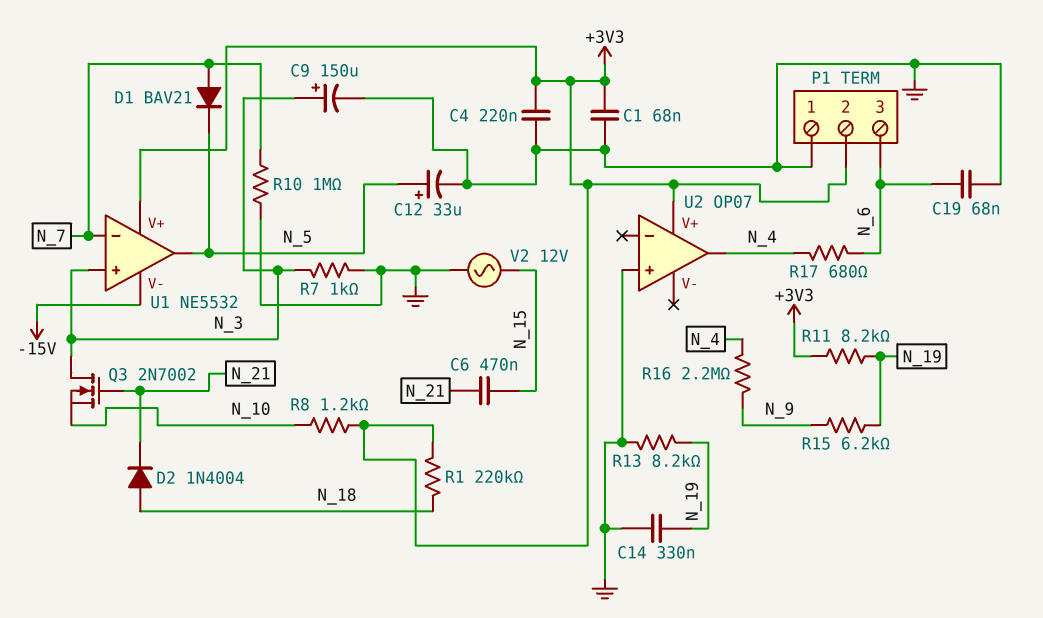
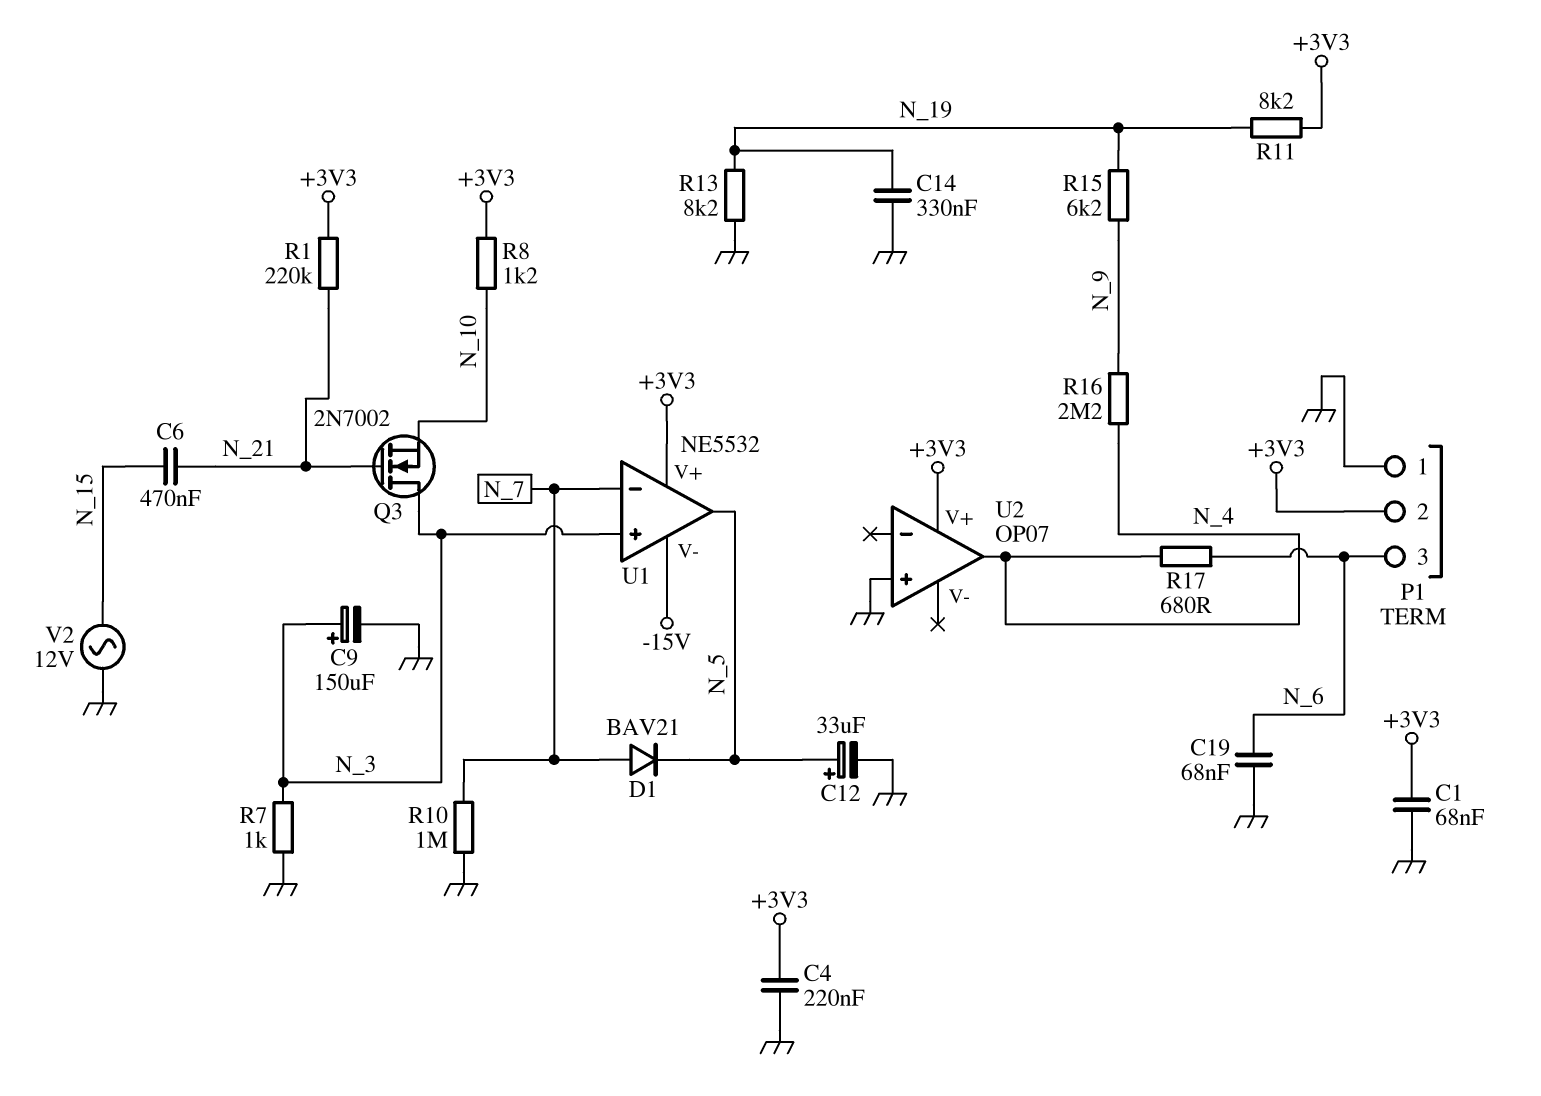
D2: diode 1N4004 (A N_18, K N_21) -> none
R1: 220k (+3V3, N_18) -> 220k (+3V3, N_21)

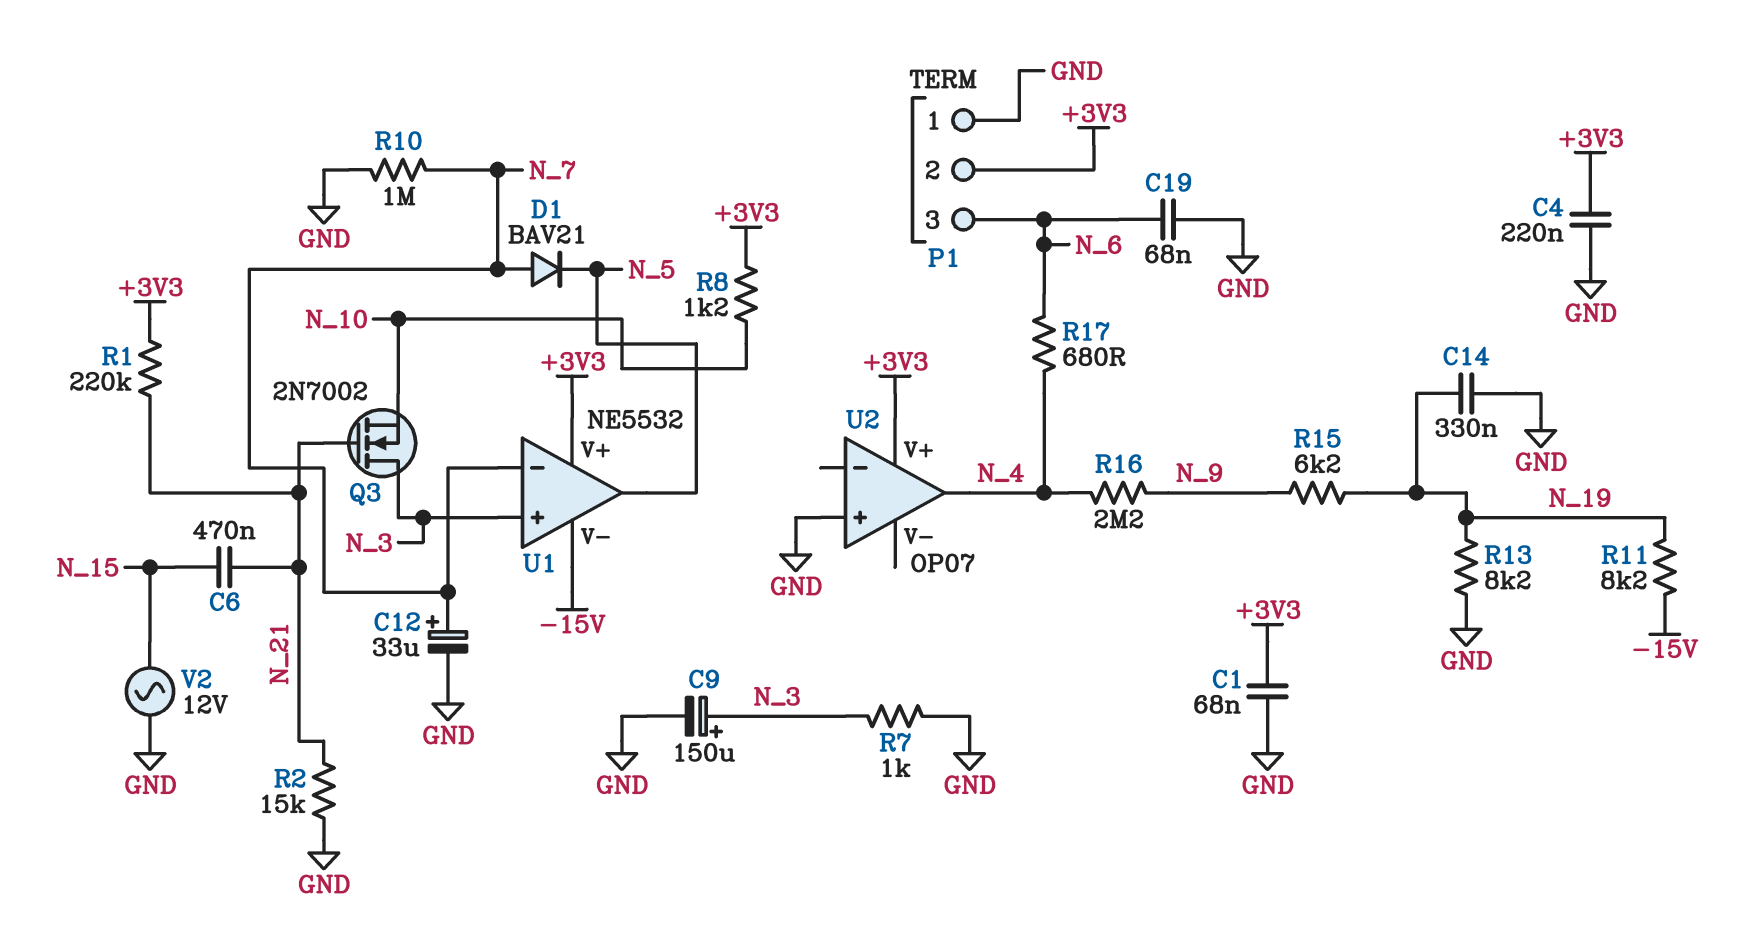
C12: 33uF (plus N_5, minus GND) -> 33uF (plus N_7, minus GND)
R2: none -> 15k (GND, N_21)
R11: 8.2k (+3V3, N_19) -> 8.2k (-15V, N_19)

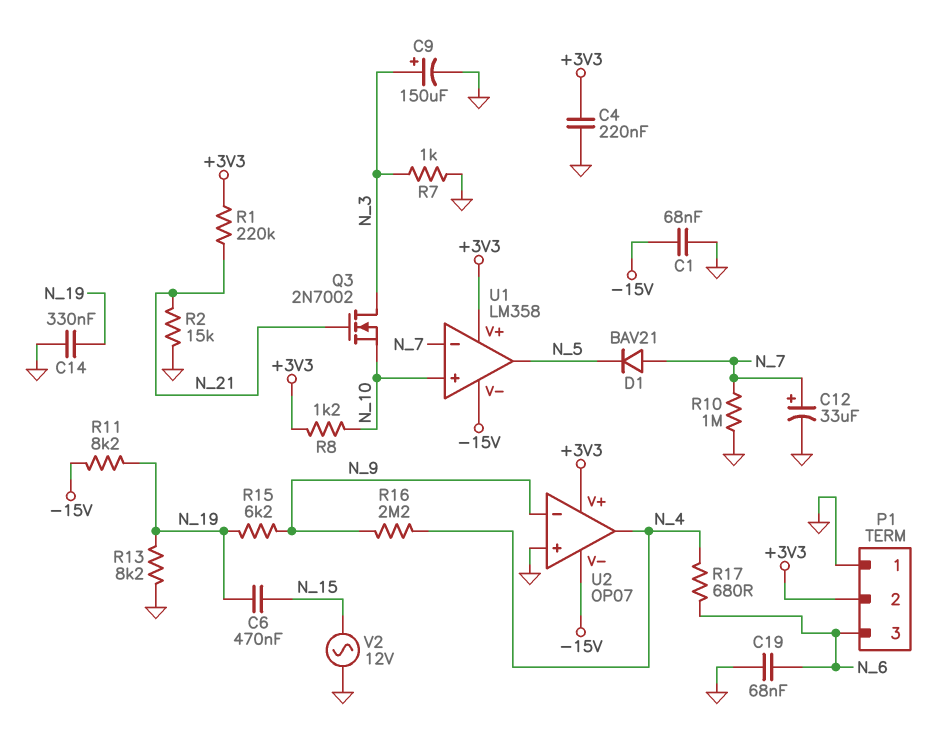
C1: 68nF (+3V3, GND) -> 68nF (-15V, GND)
C6: 470nF (N_15, N_21) -> 470nF (N_15, N_19)
U1: NE5532 -> LM358
U1 pin in+: N_3 -> N_10
U2 pin V-: none -> -15V
U2 pin in-: none -> N_9

